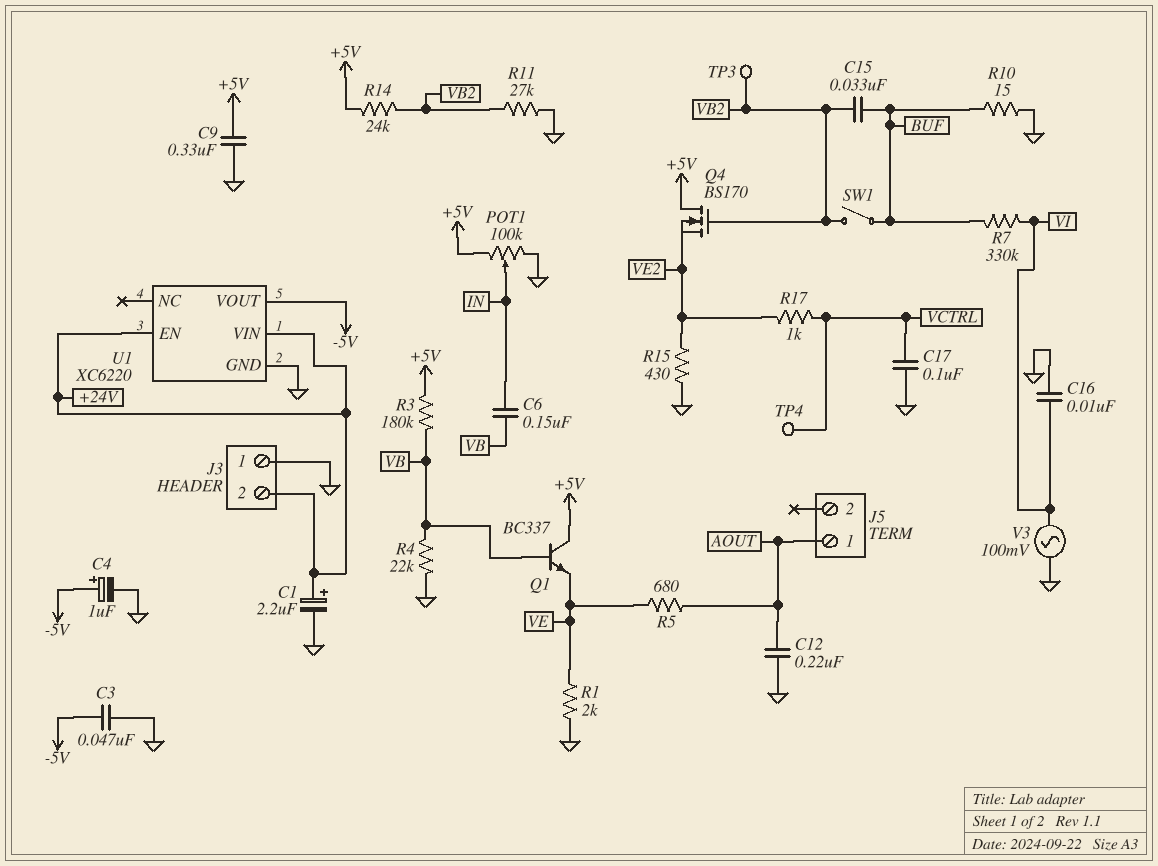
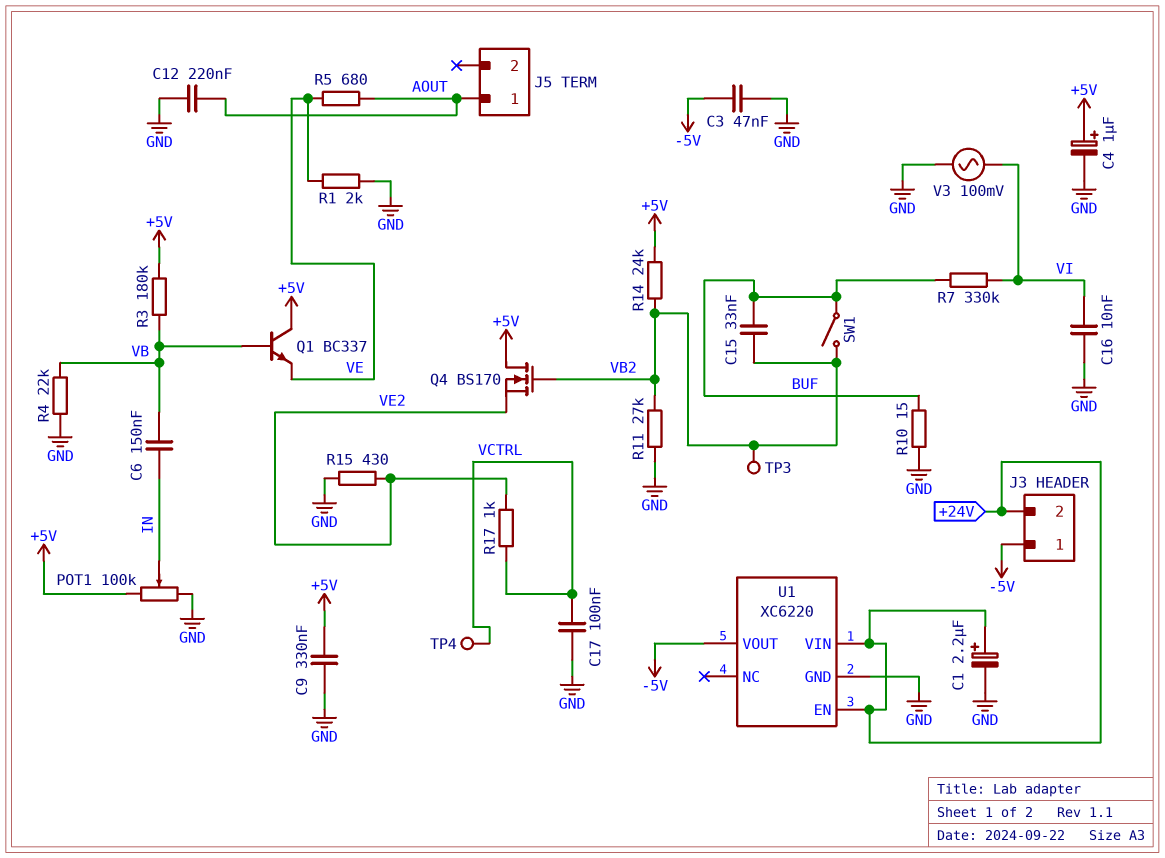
C4: 1uF (plus -5V, minus GND) -> 1uF (plus +5V, minus GND)
J3 pin 1: GND -> -5V

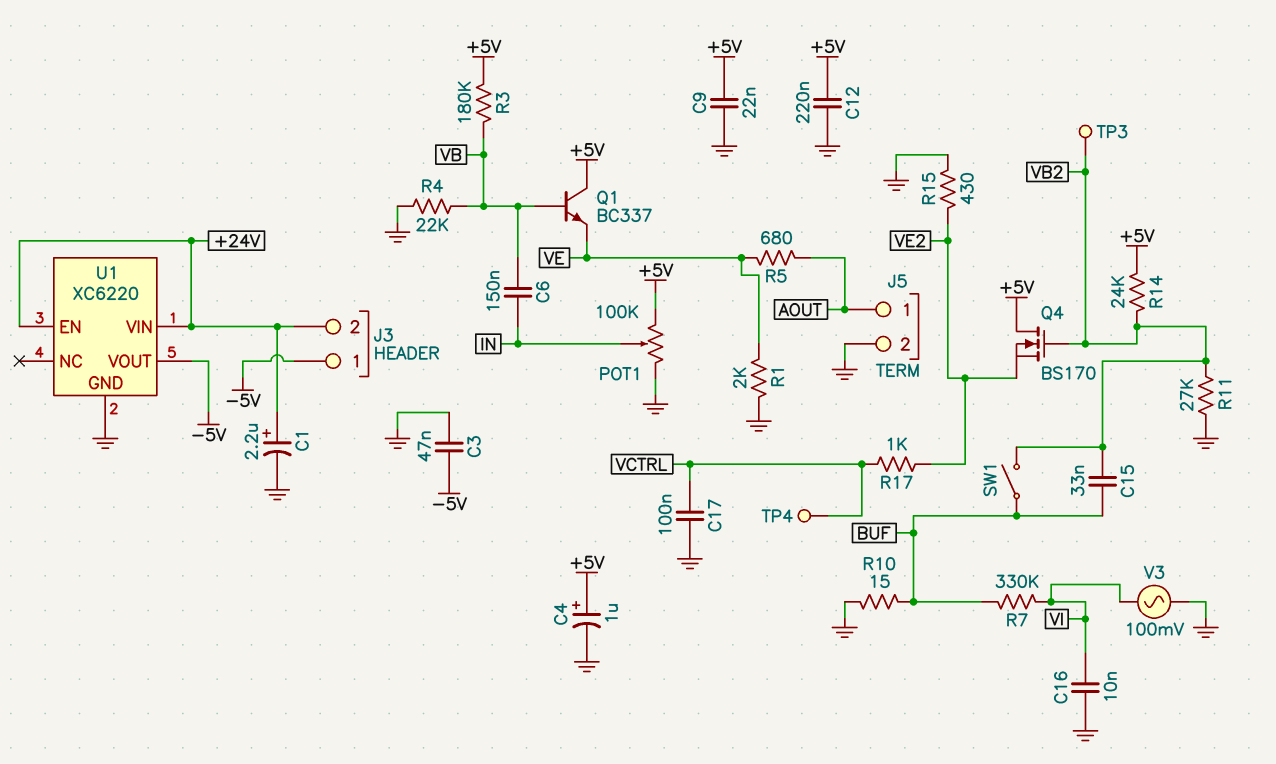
C9: 330nF (+5V, GND) -> 22nF (+5V, GND)
C12: 220nF (AOUT, GND) -> 220nF (+5V, GND)
J5 pin 2: none -> GND

